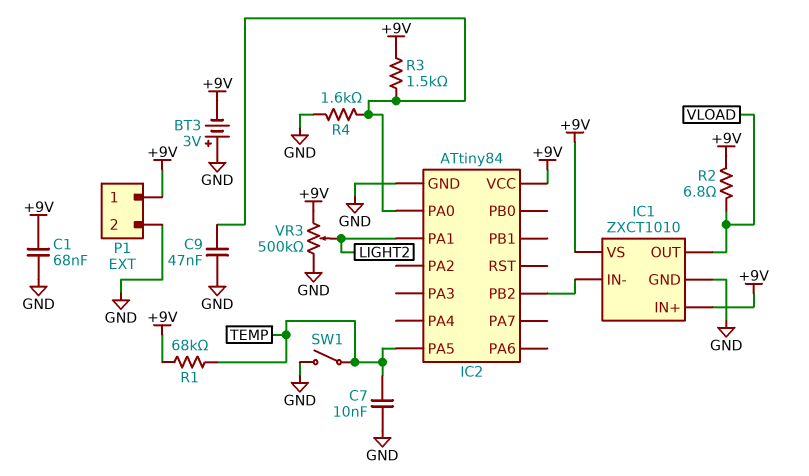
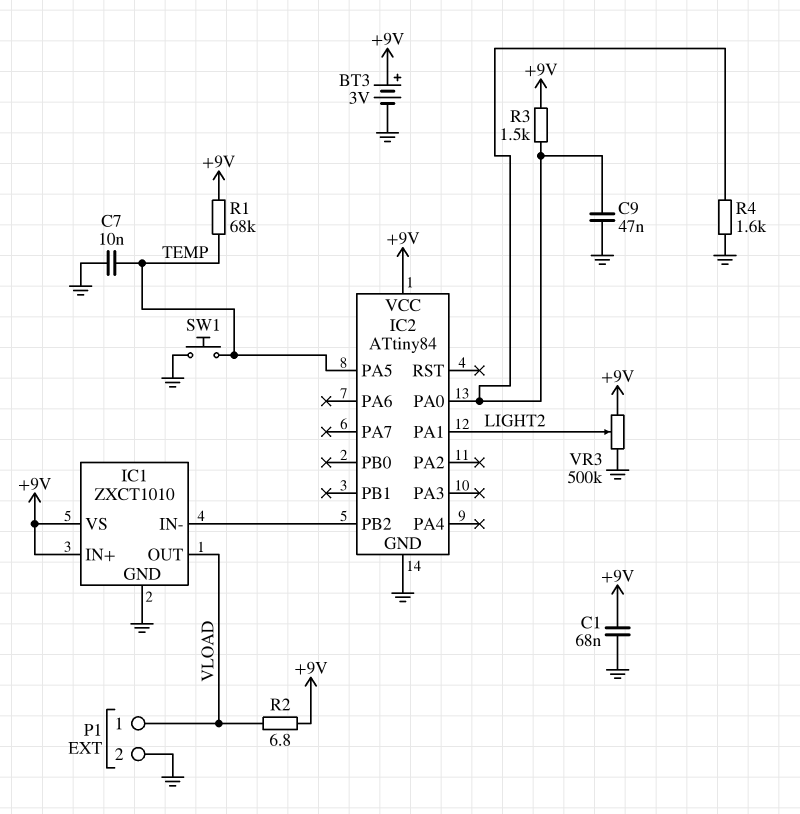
BT3: 3V (plus GND, minus +9V) -> 3V (plus +9V, minus GND)
P1 pin 1: +9V -> VLOAD
SW1: switch (GND, TEMP) -> button (GND, TEMP)

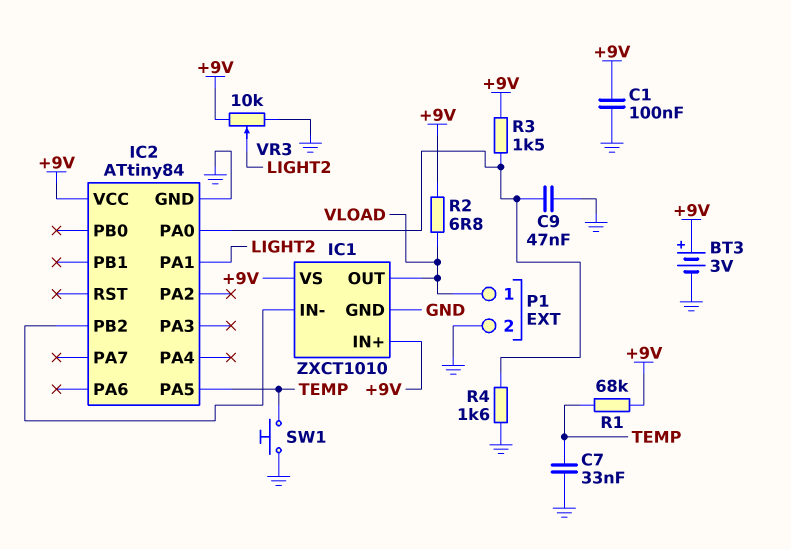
C1: 68nF (+9V, GND) -> 100nF (+9V, GND)
C7: 10nF (GND, TEMP) -> 33nF (GND, TEMP)
VR3: 500k (+9V, GND, wiper LIGHT2) -> 10k (+9V, GND, wiper LIGHT2)

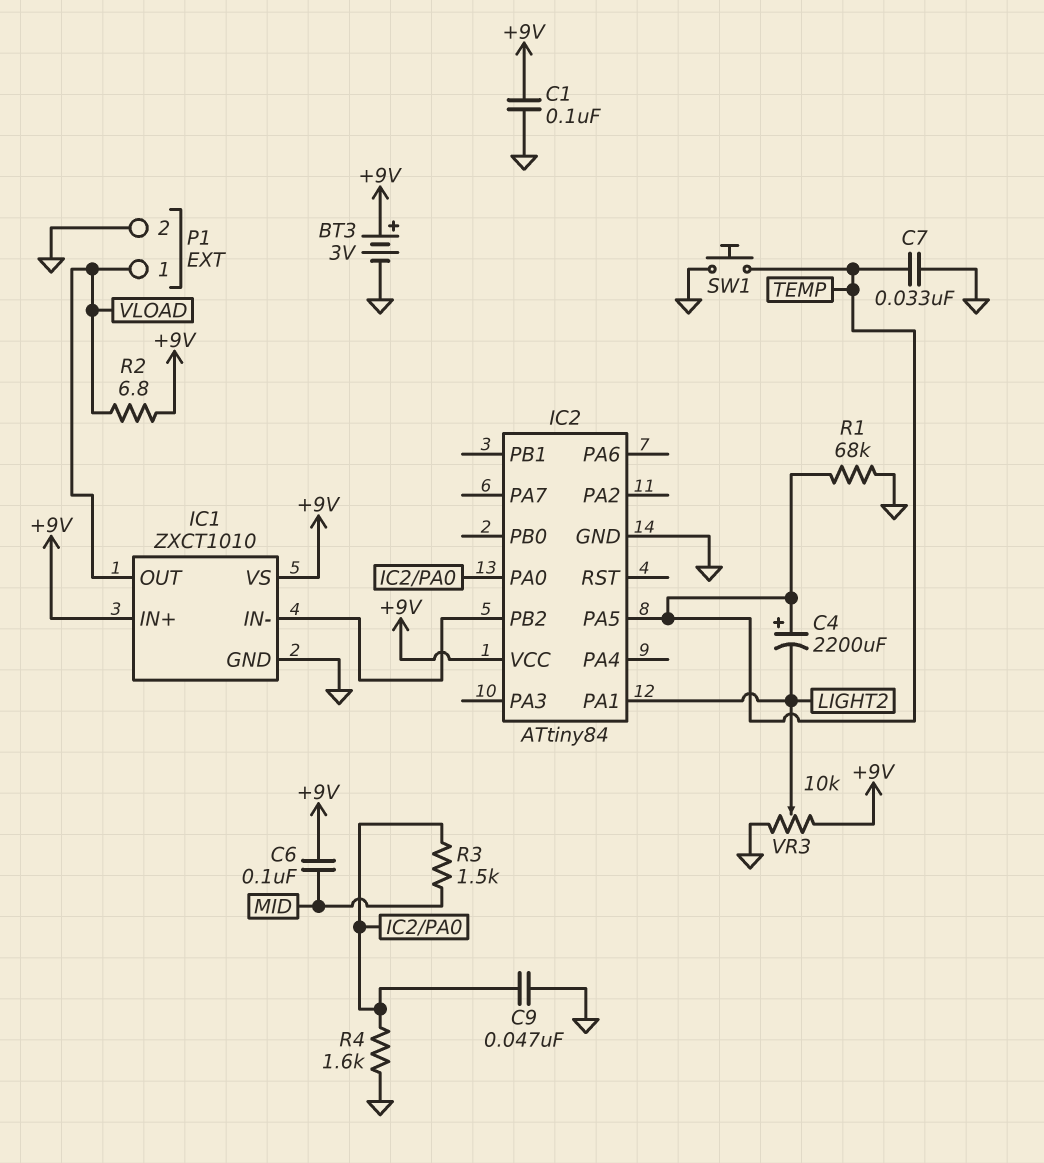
C4: none -> 2200uF (plus TEMP, minus LIGHT2)
C6: none -> 100nF (+9V, MID)
R1: 68k (+9V, TEMP) -> 68k (GND, TEMP)
R3: 1.5k (+9V, IC2/PA0) -> 1.5k (IC2/PA0, MID)

